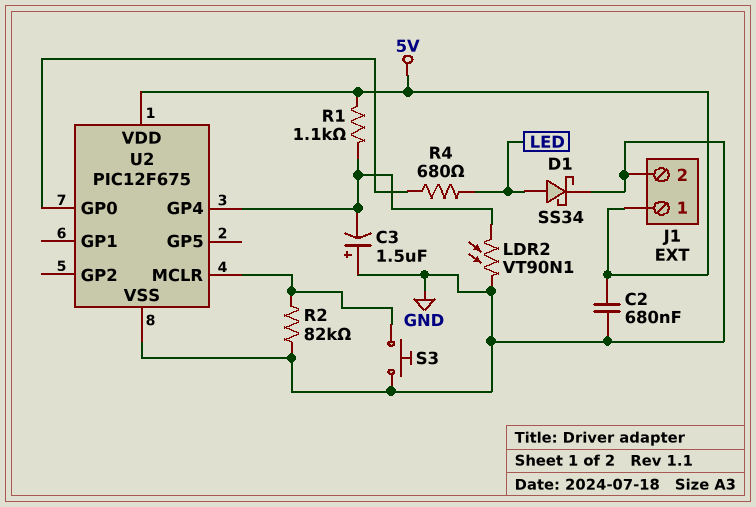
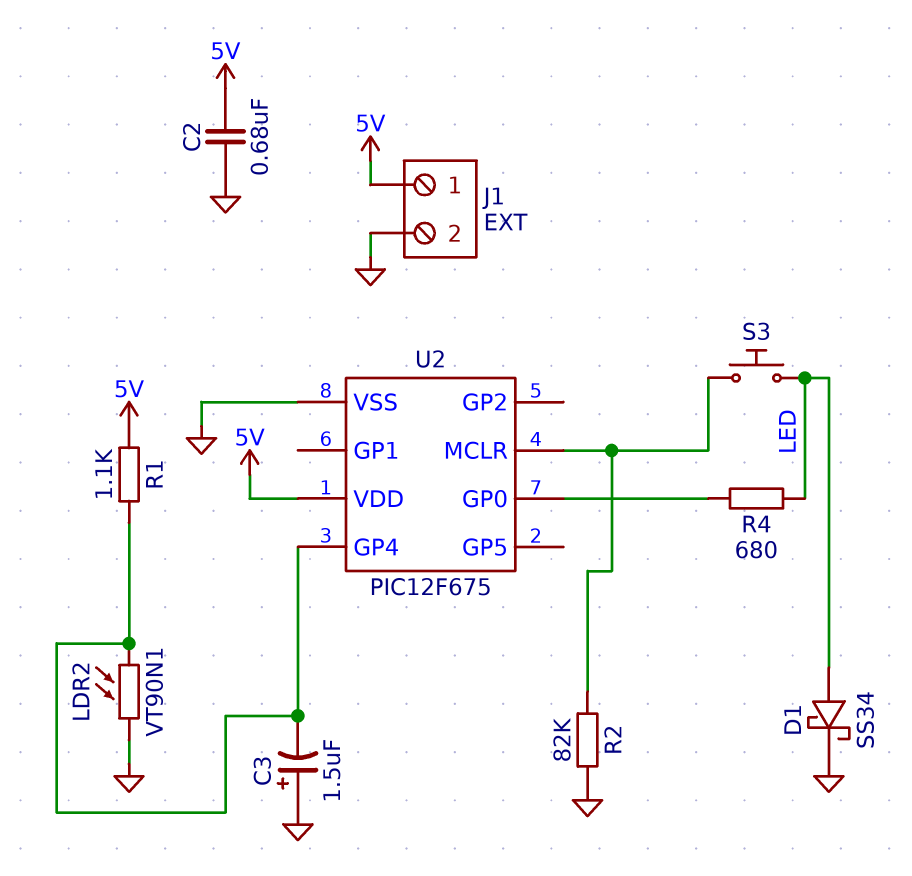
S3: button (GND, U2/MCLR) -> button (LED, U2/MCLR)

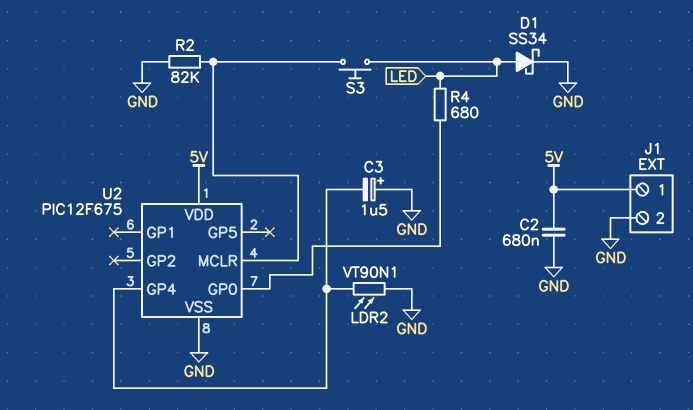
R1: 1.1k (5V, U2/GP4) -> none

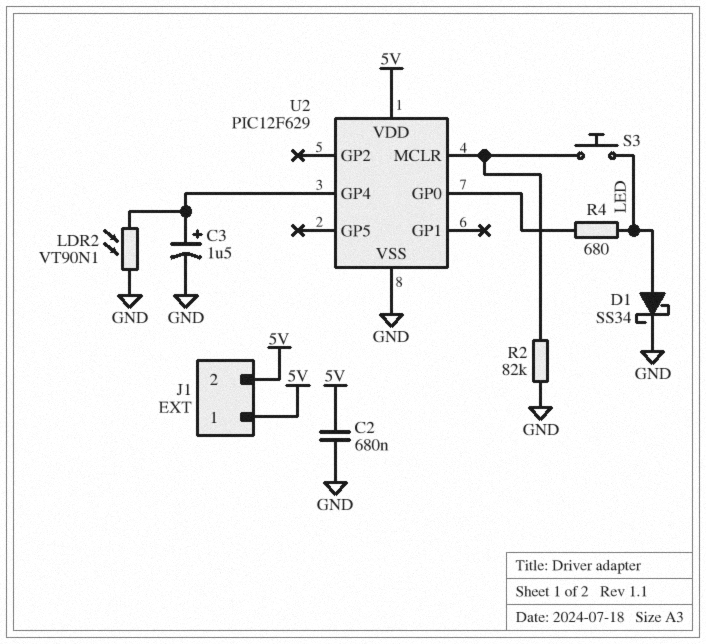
C3: 1.5uF (plus GND, minus U2/GP4) -> 1.5uF (plus U2/GP4, minus GND)
J1 pin 2: GND -> 5V
U2: PIC12F675 -> PIC12F629

